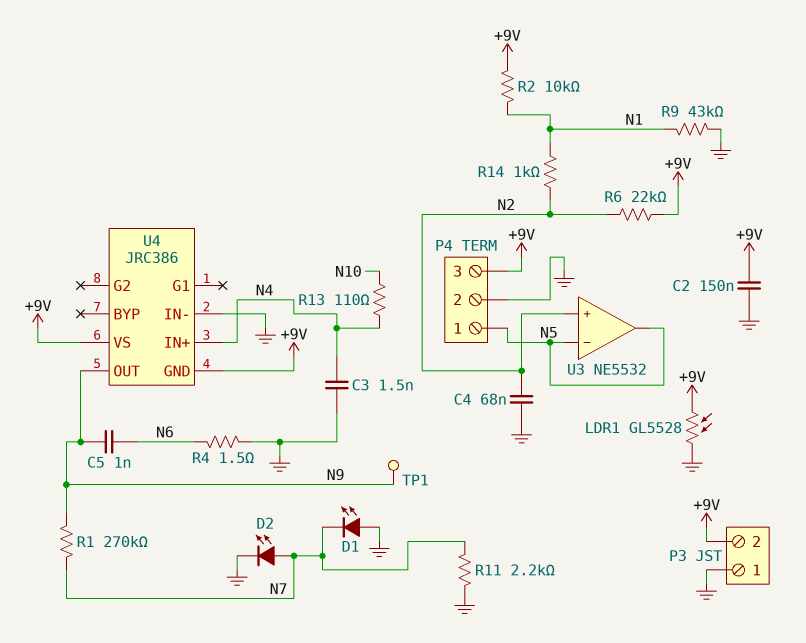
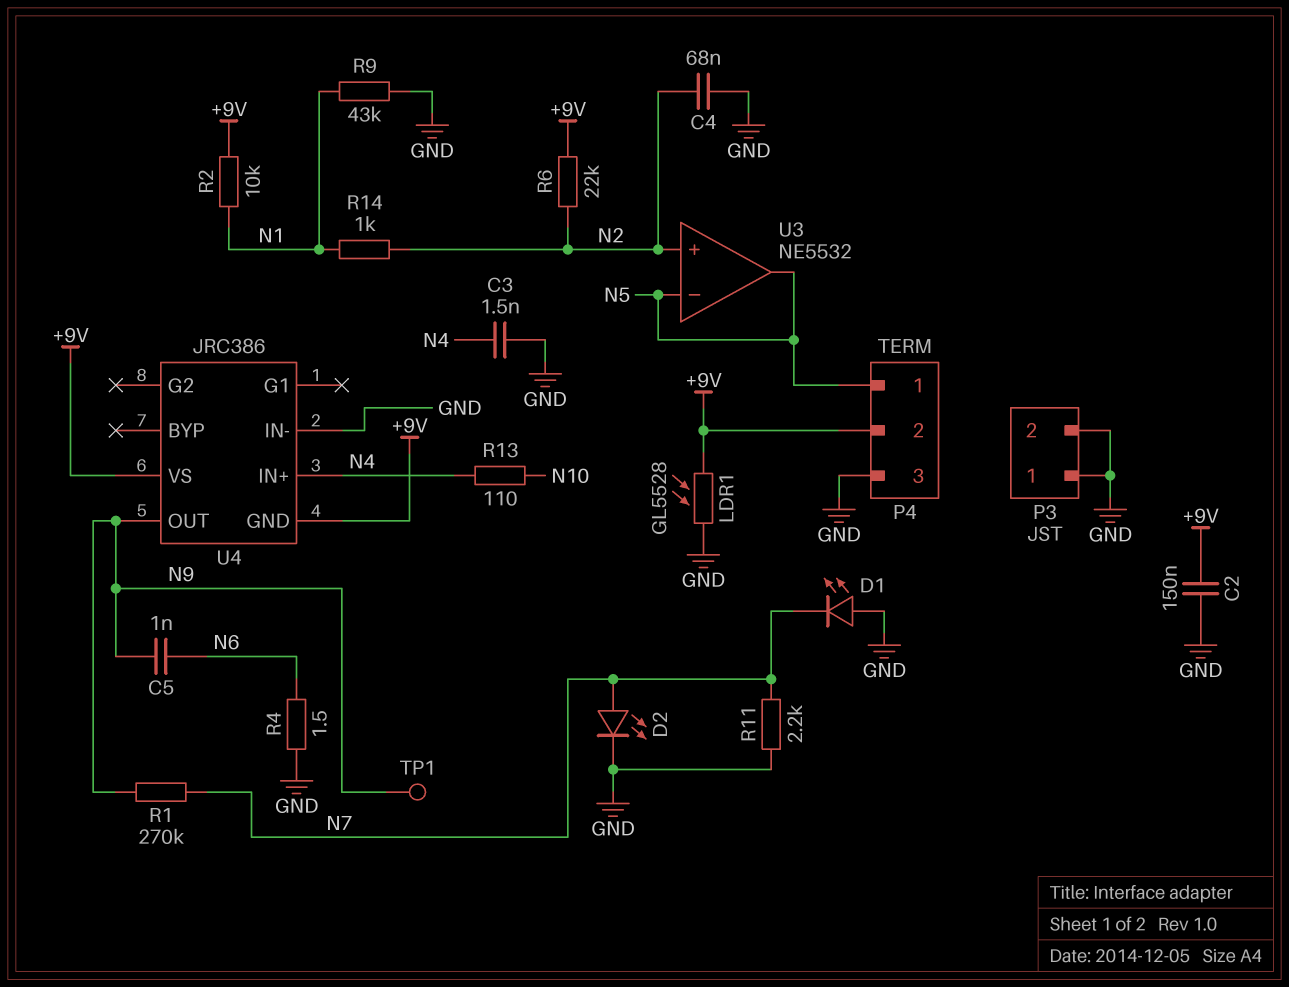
P3 pin 2: +9V -> GND
P4 pin 2: GND -> +9V
P4 pin 3: +9V -> GND

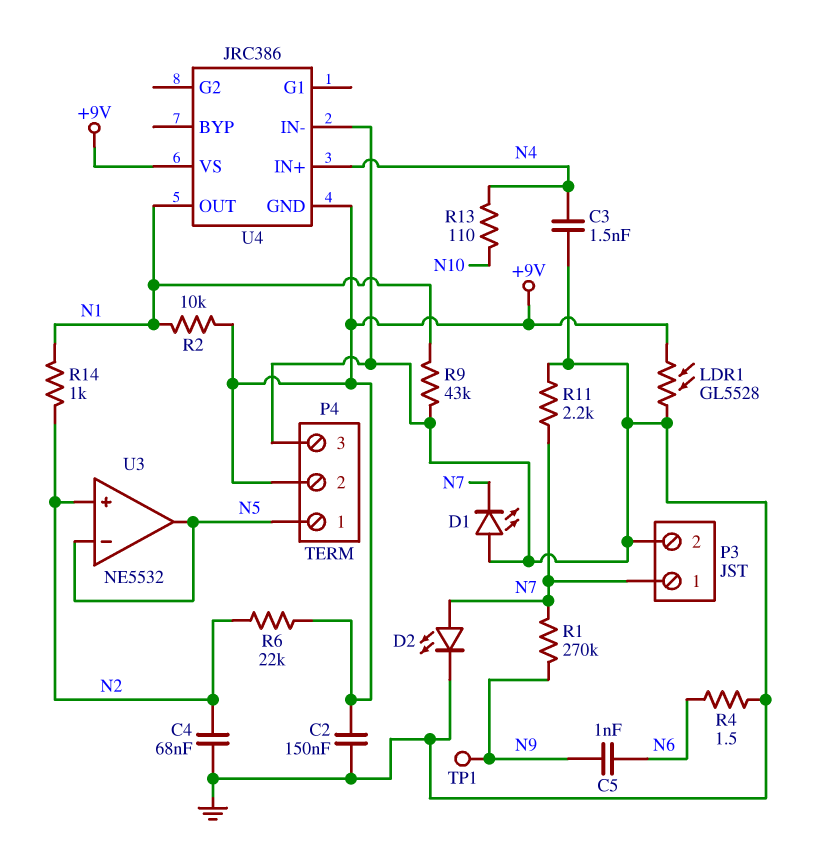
P3 pin 1: GND -> N7
U4 pin OUT: N9 -> N1

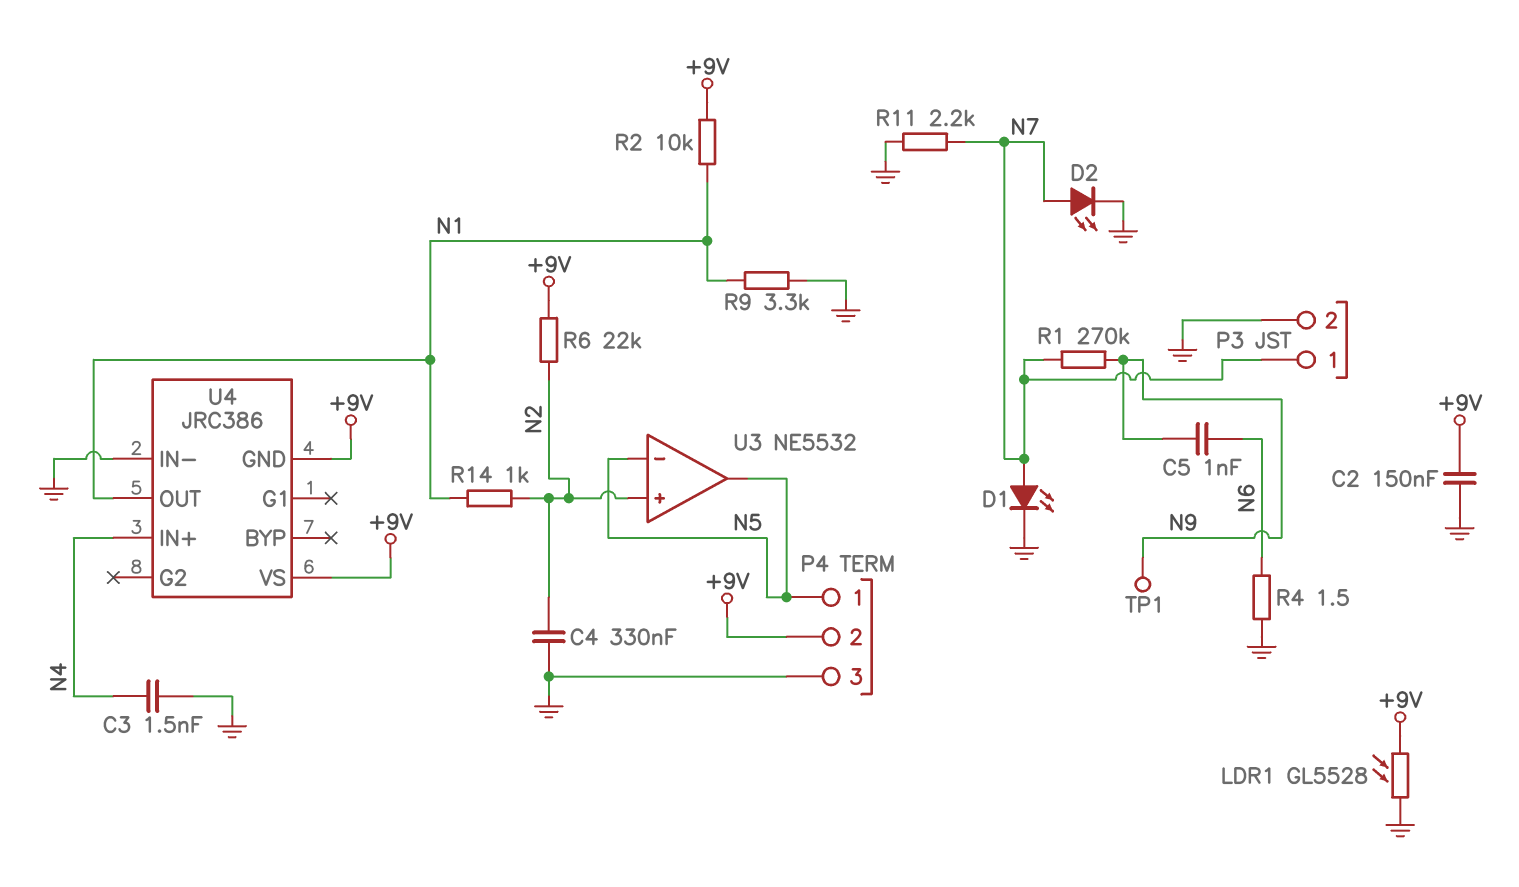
C4: 68nF (GND, N2) -> 330nF (GND, N2)
D1: LED (A GND, K N7) -> LED (A N7, K GND)
R9: 43k (GND, N1) -> 3.3k (GND, N1)
R13: 110 (N4, N10) -> none

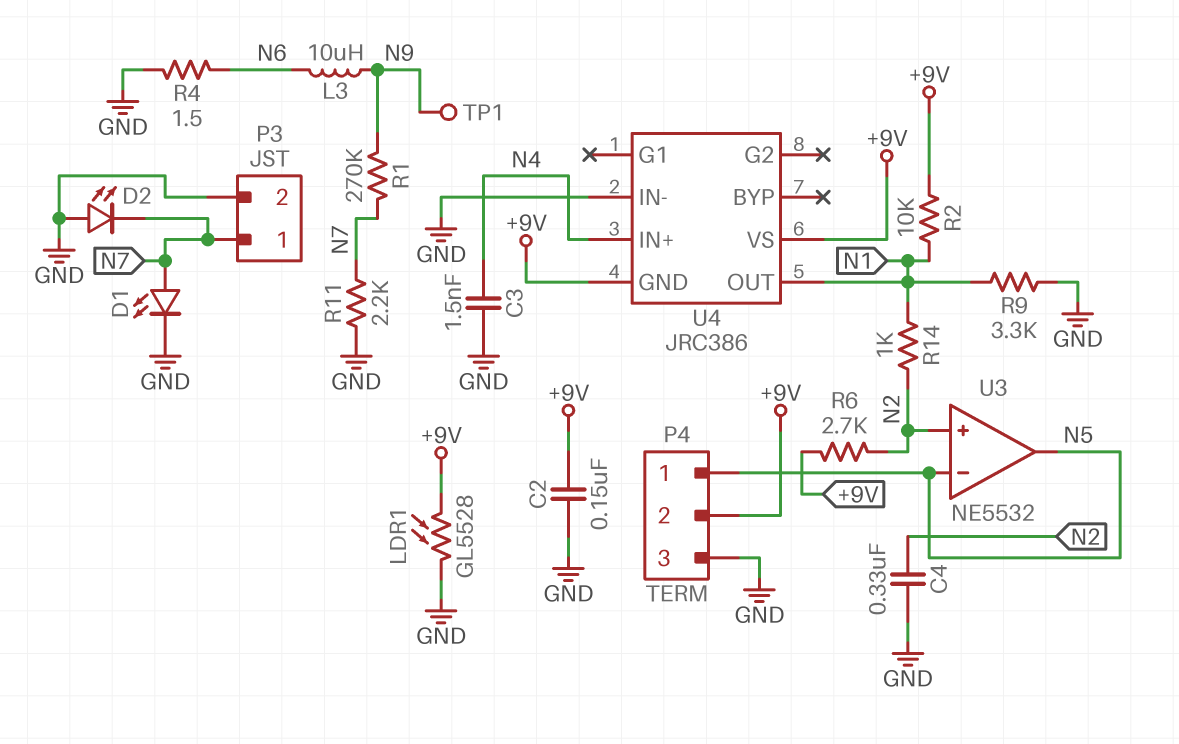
C5: 1nF (N6, N9) -> none
D2: LED (A N7, K GND) -> LED (A GND, K N7)
L3: none -> 10uH (N6, N9)
R6: 22k (+9V, N2) -> 2.7k (+9V, N2)

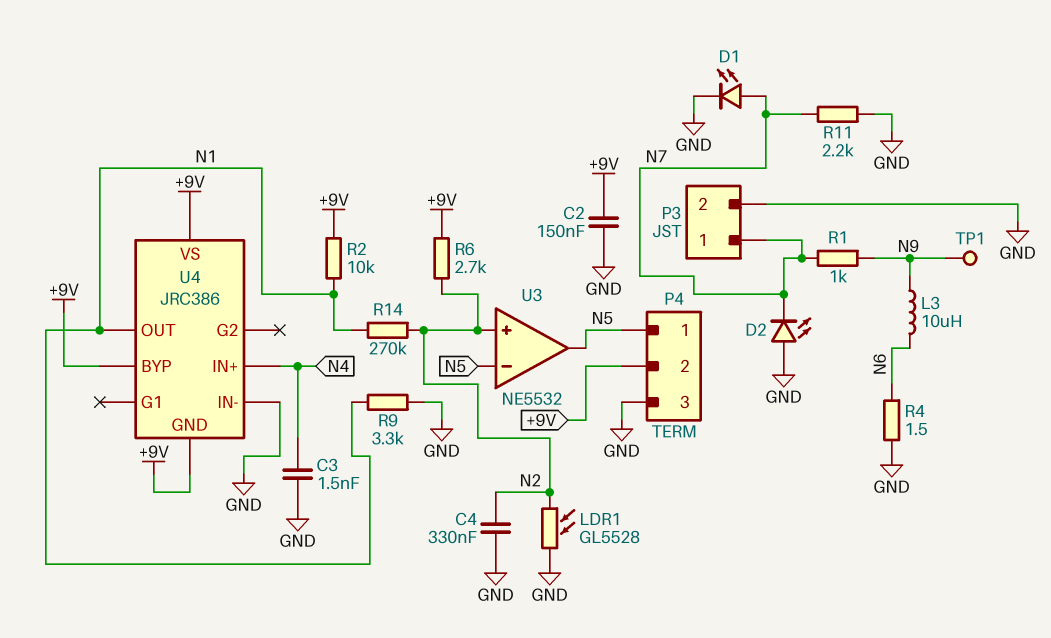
LDR1: GL5528 (+9V, GND) -> GL5528 (GND, N2)
R1: 270k (N7, N9) -> 1k (N7, N9)
R14: 1k (N1, N2) -> 270k (N1, N2)
U4 pin BYP: none -> +9V

